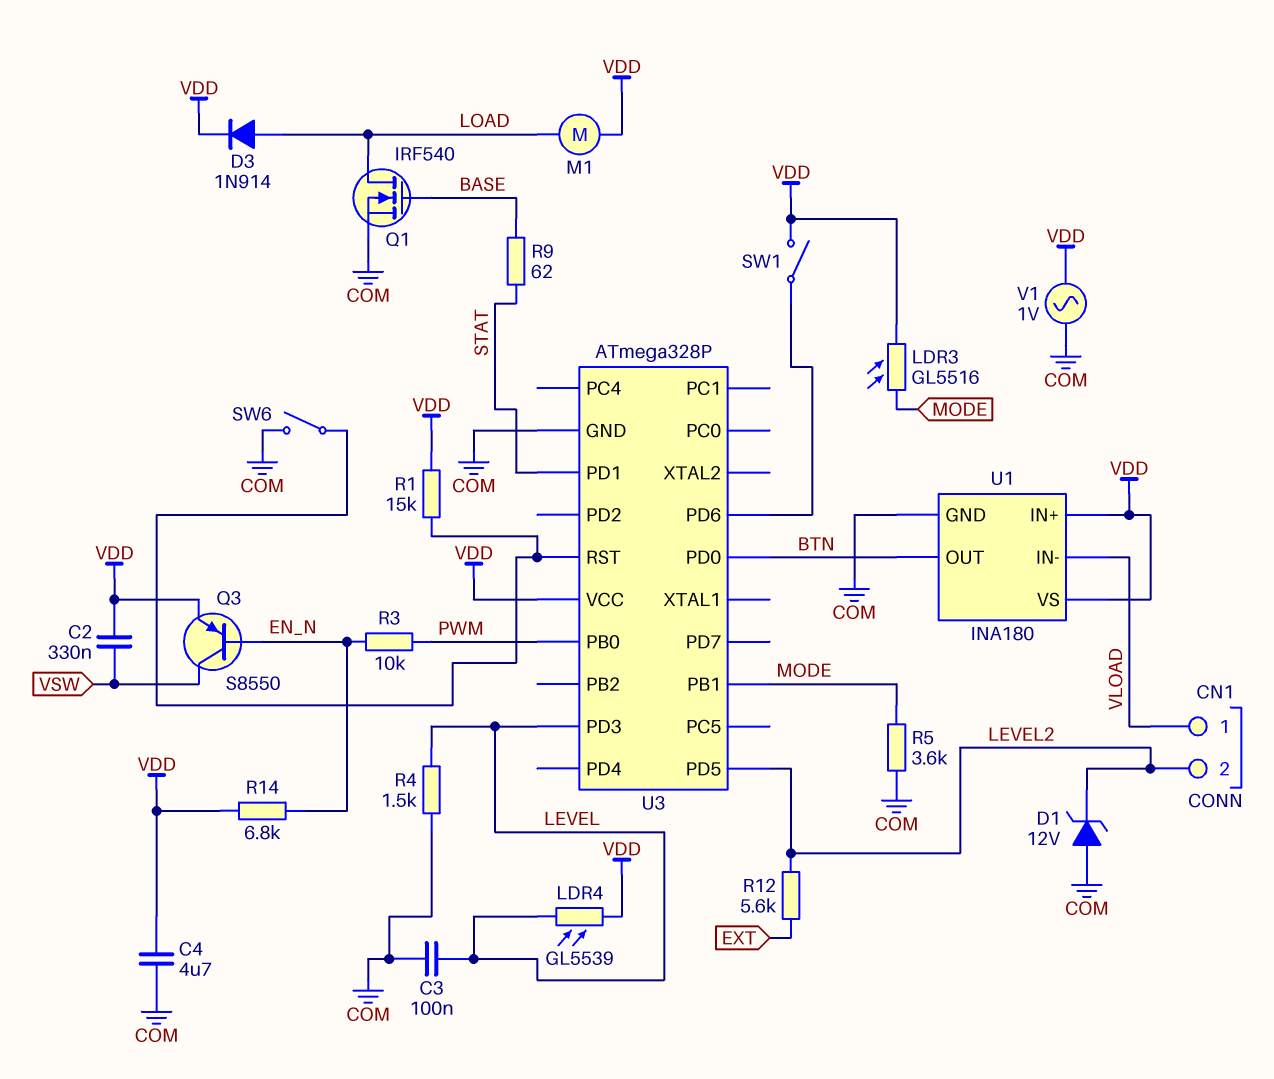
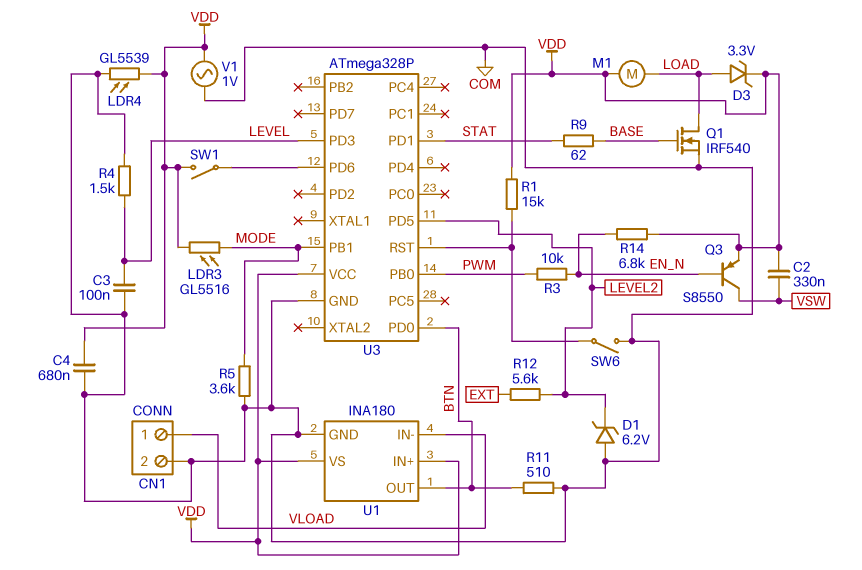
C4: 4.7uF (COM, VDD) -> 680nF (COM, VDD)
CN1 pin 2: LEVEL2 -> COM
D1: zener 12V (A COM, K LEVEL2) -> zener 6.2V (A COM, K LEVEL2)
D3: diode 1N914 (A LOAD, K VDD) -> zener 3.3V (A LOAD, K VDD)
LDR4: GL5539 (LEVEL, VDD) -> GL5539 (COM, VDD)
R11: none -> 510 (BTN, COM)

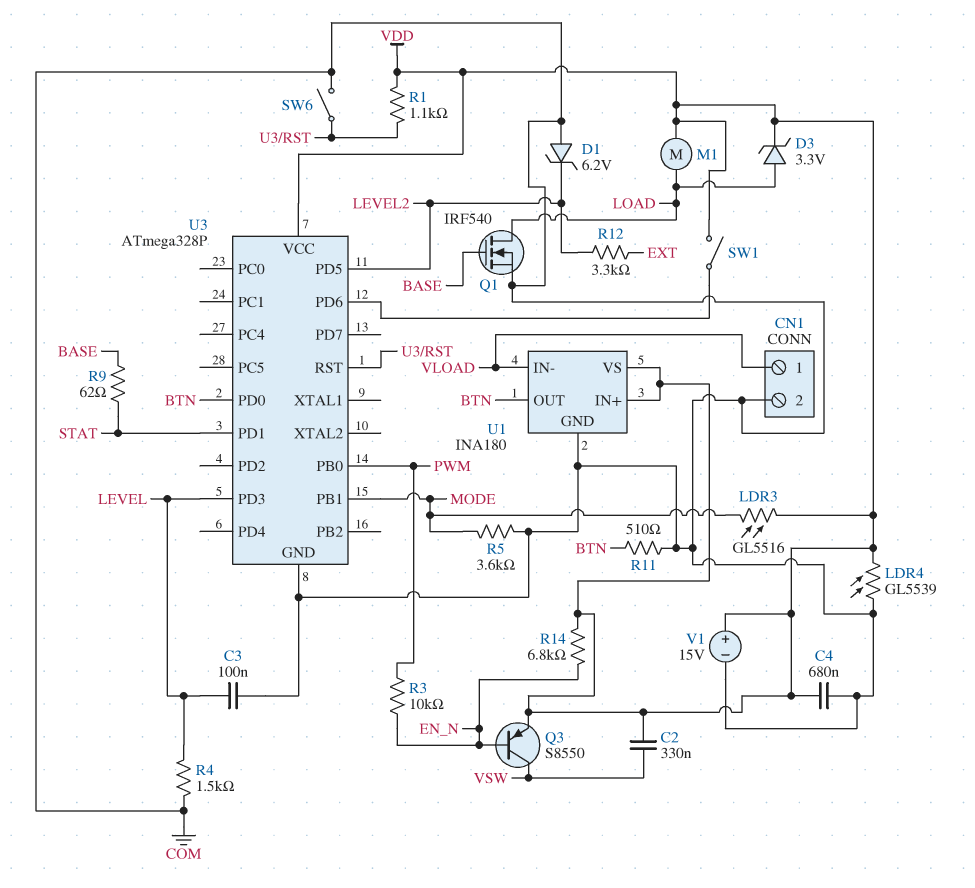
R1: 15k (U3/RST, VDD) -> 1.1k (U3/RST, VDD)
R12: 5.6k (EXT, LEVEL2) -> 3.3k (EXT, LEVEL2)
V1: AC 1V (COM, VDD) -> 15V (plus VDD, minus COM)

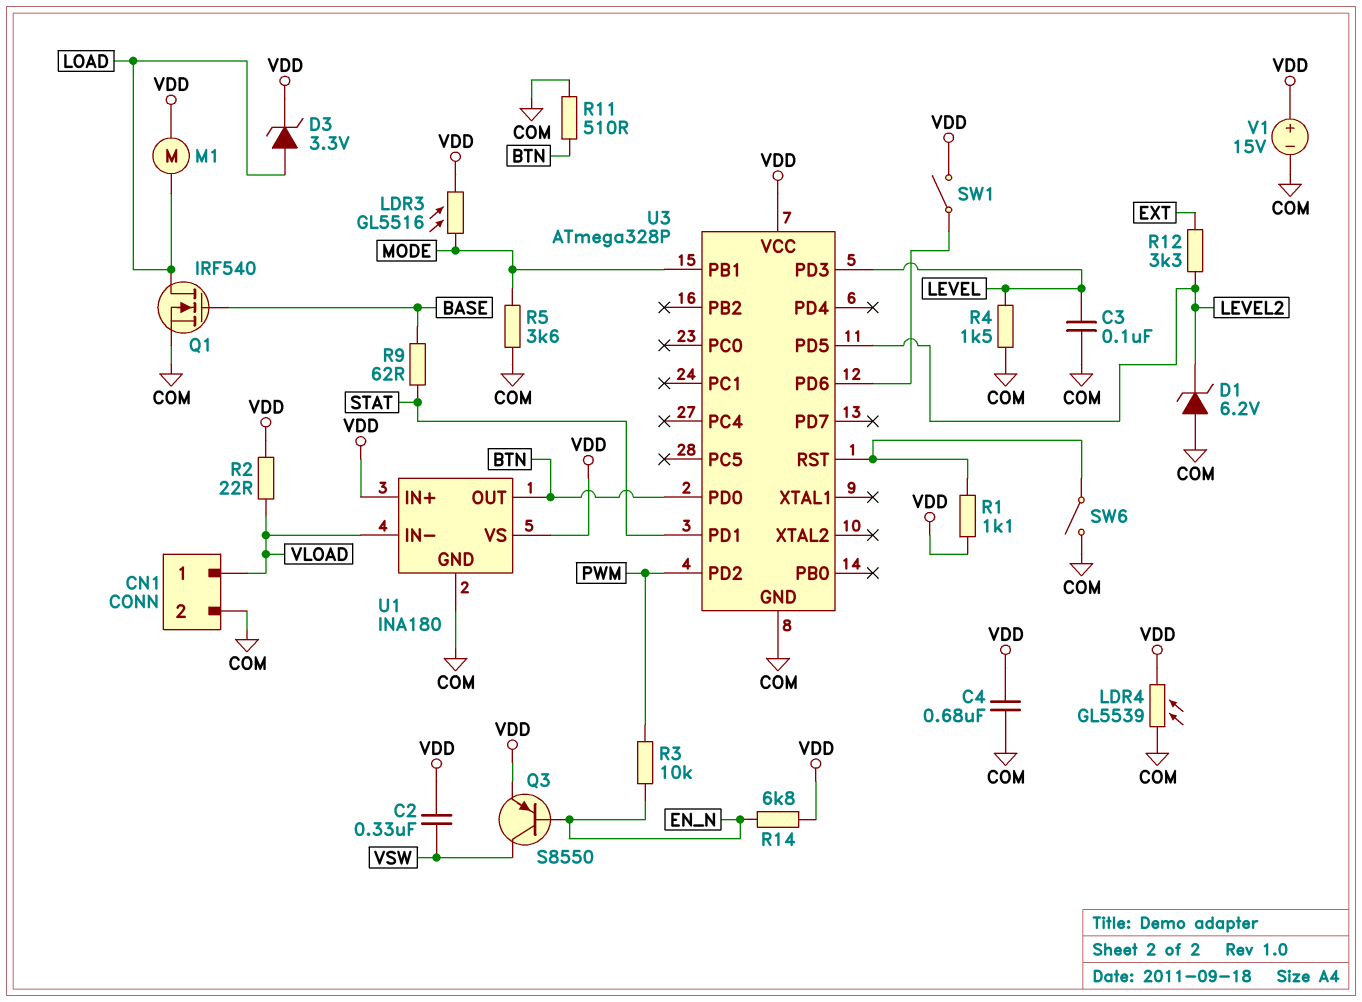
R2: none -> 22 (VDD, VLOAD)
U3 pin PB0: PWM -> none
U3 pin PD2: none -> PWM

